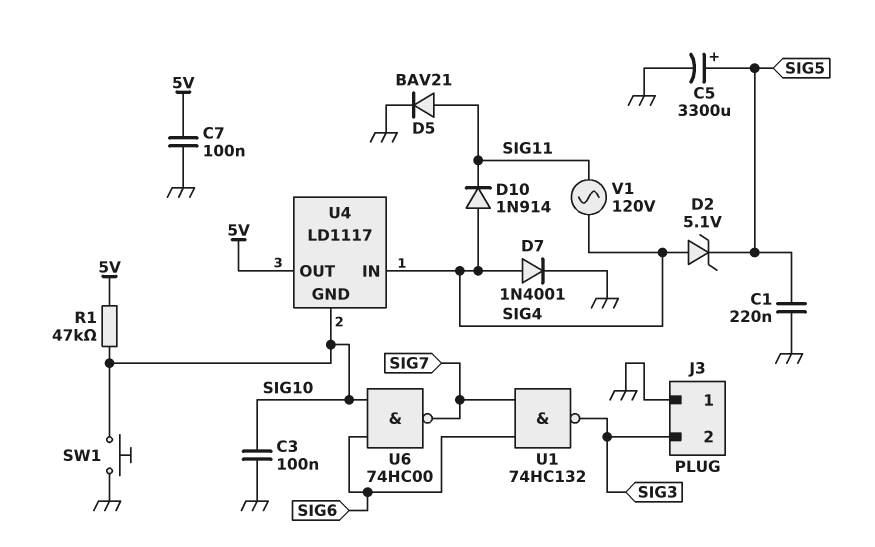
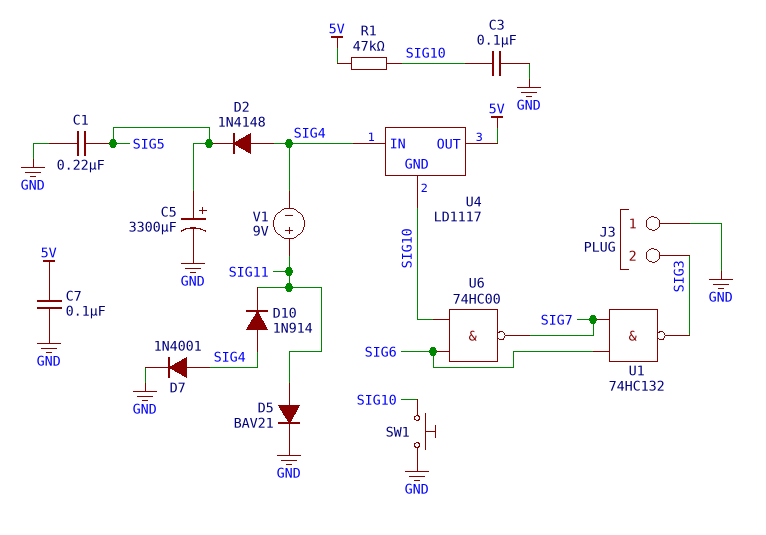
D2: zener 5.1V (A SIG4, K SIG5) -> diode 1N4148 (A SIG4, K SIG5)
V1: AC 120V (SIG4, SIG11) -> 9V (plus SIG11, minus SIG4)

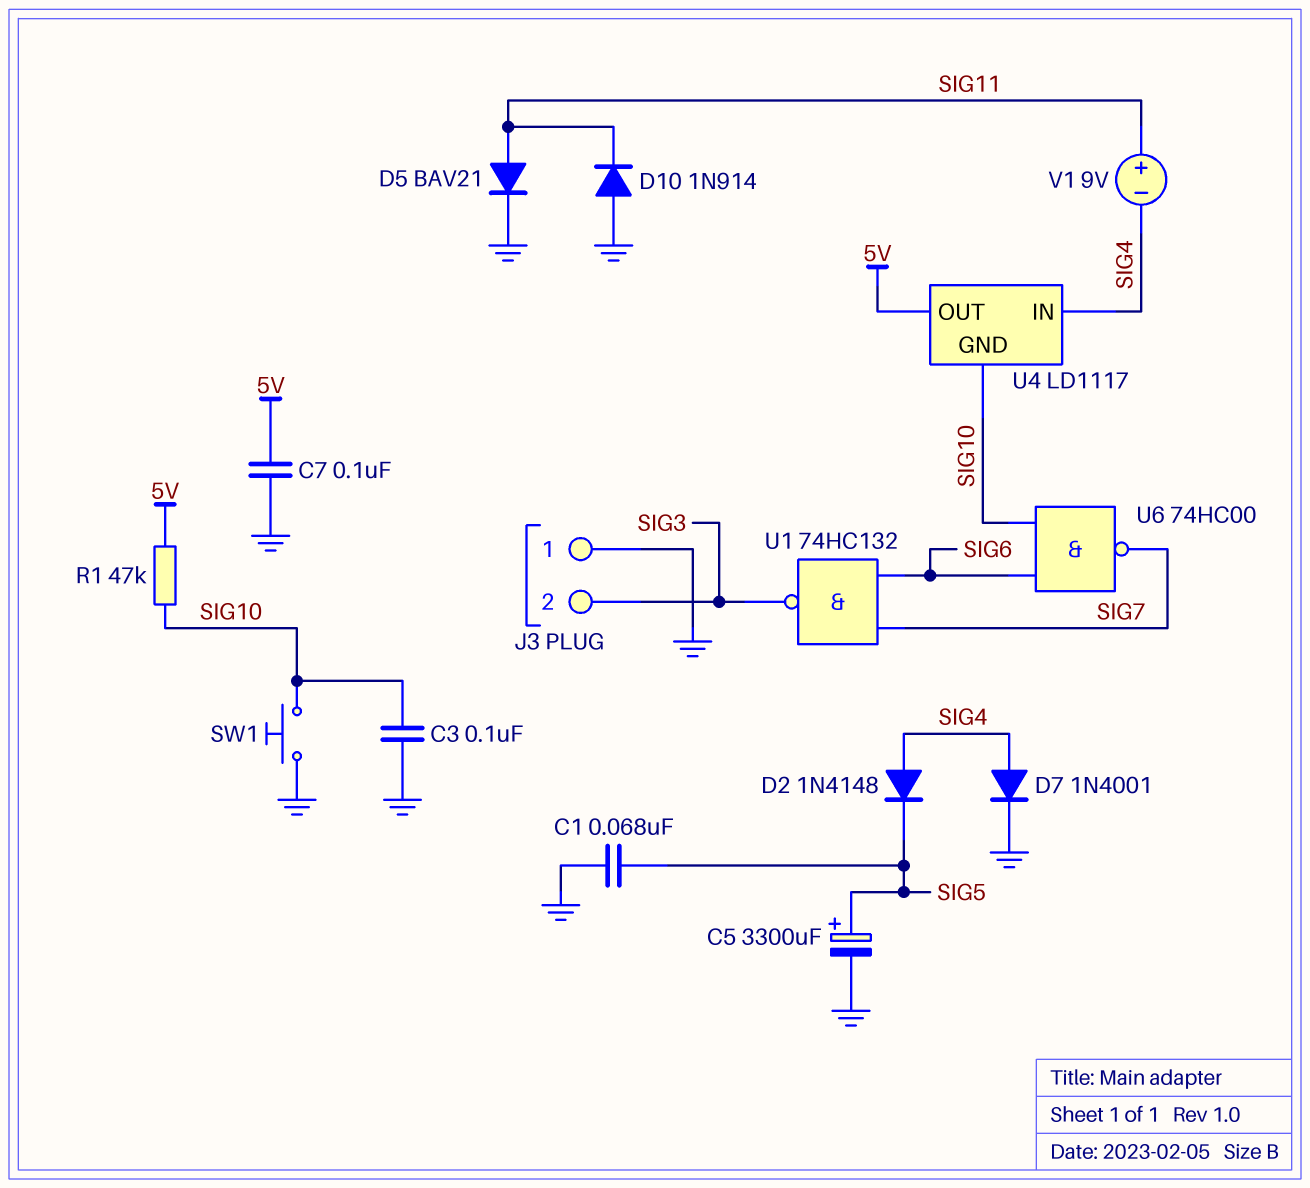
C1: 220nF (GND, SIG5) -> 68nF (GND, SIG5)
D10: diode 1N914 (A SIG4, K SIG11) -> diode 1N914 (A GND, K SIG11)

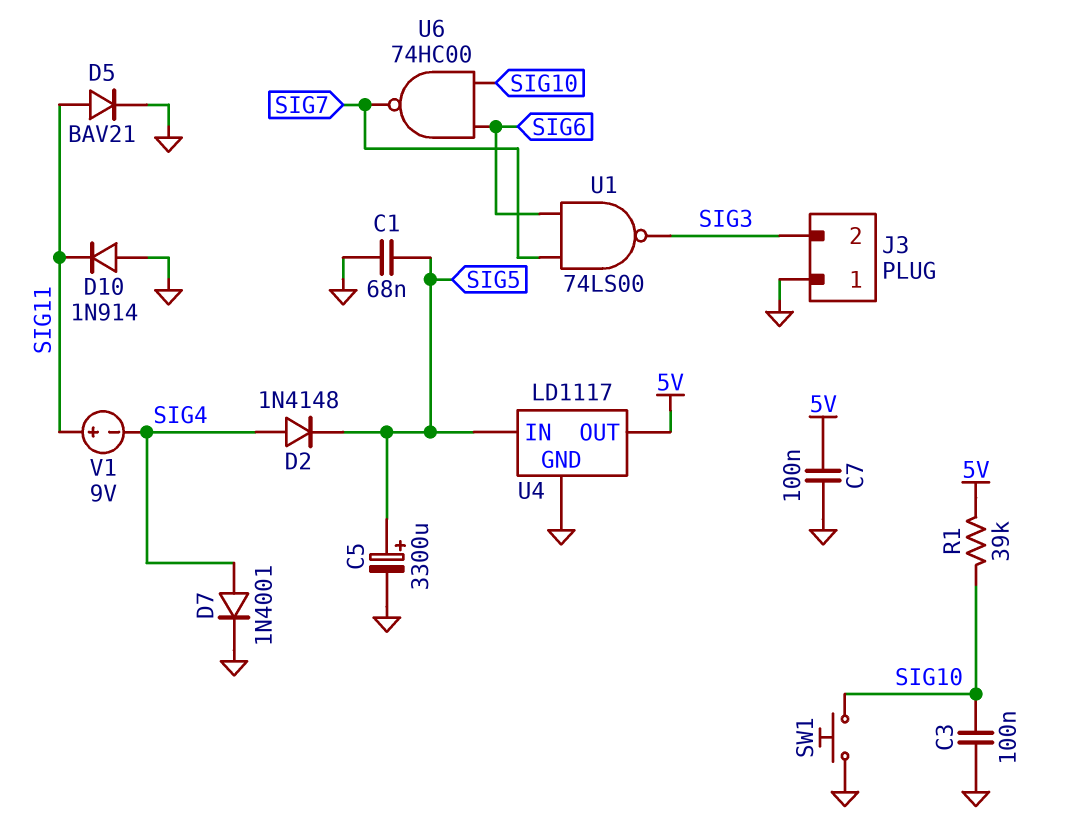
R1: 47k (5V, SIG10) -> 39k (5V, SIG10)
U1: NAND 74HC132 (in SIG6, in SIG7, out SIG3) -> NAND 74LS00 (in SIG6, in SIG7, out SIG3)
U4 pin GND: SIG10 -> GND
U4 pin IN: SIG4 -> SIG5

